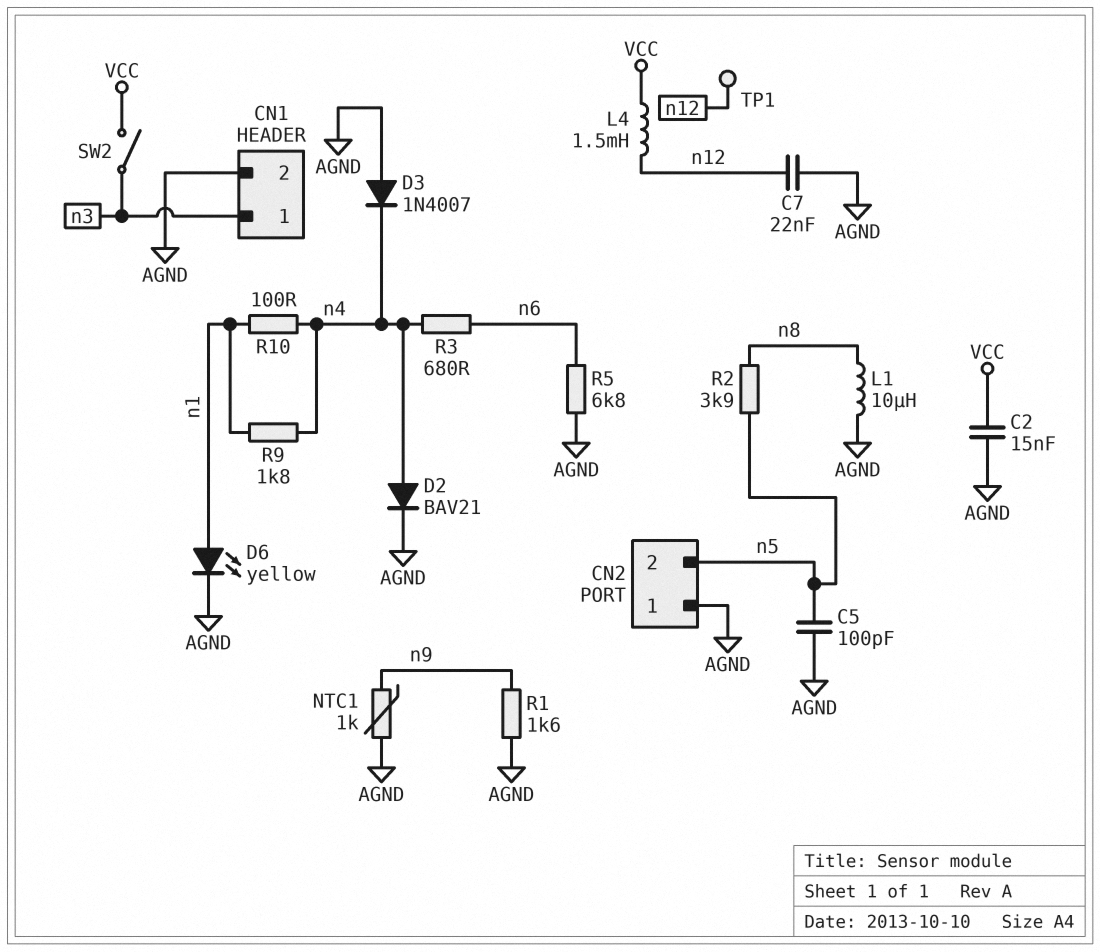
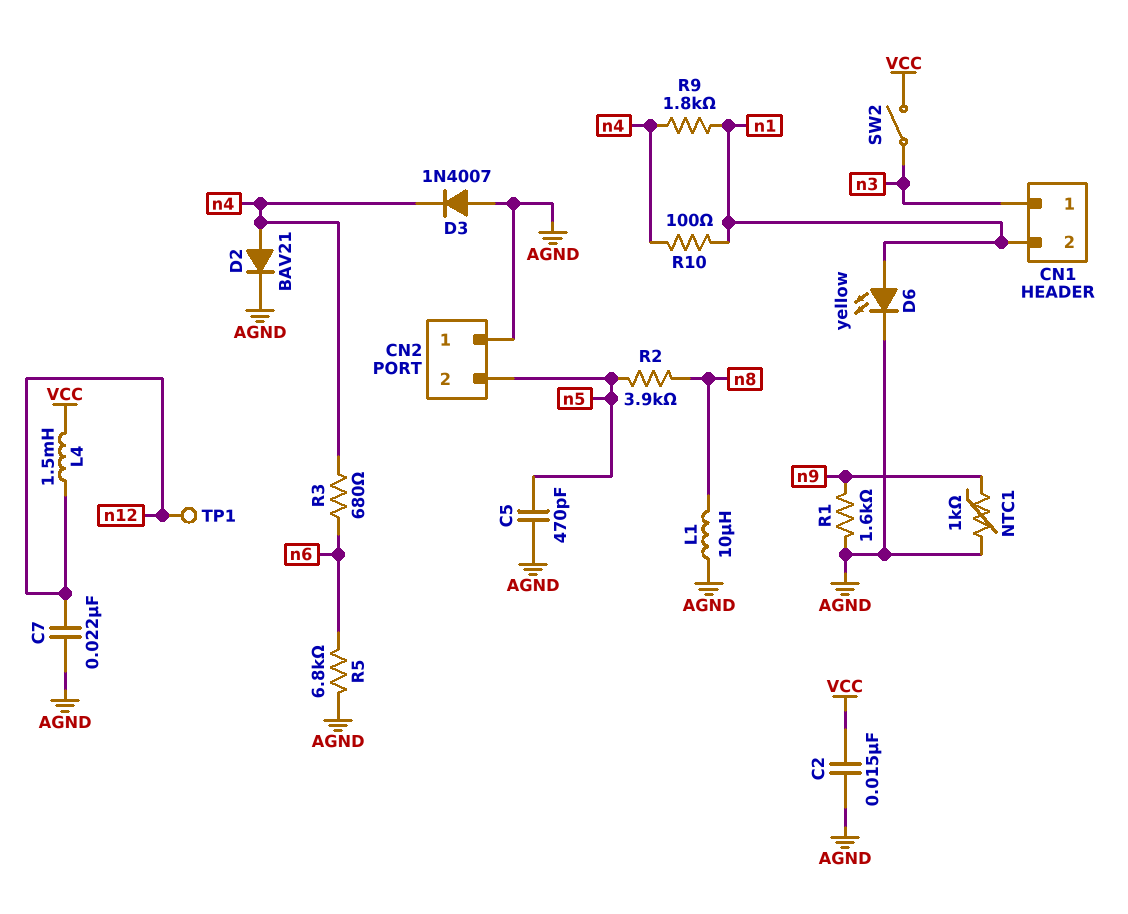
C5: 100pF (AGND, n5) -> 470pF (AGND, n5)
CN1 pin 2: AGND -> n1

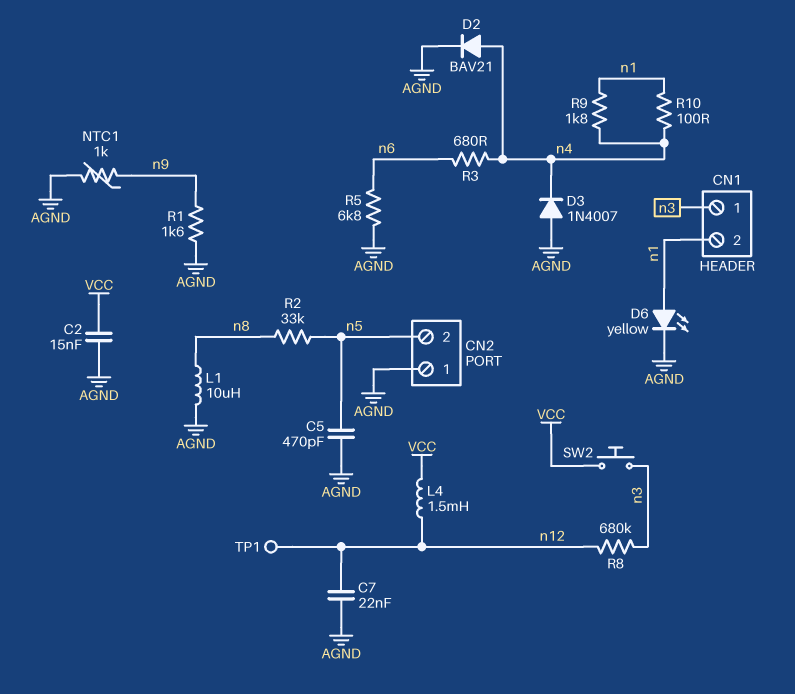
R2: 3.9k (n5, n8) -> 33k (n5, n8)
R8: none -> 680k (n3, n12)
SW2: switch (VCC, n3) -> button (VCC, n3)

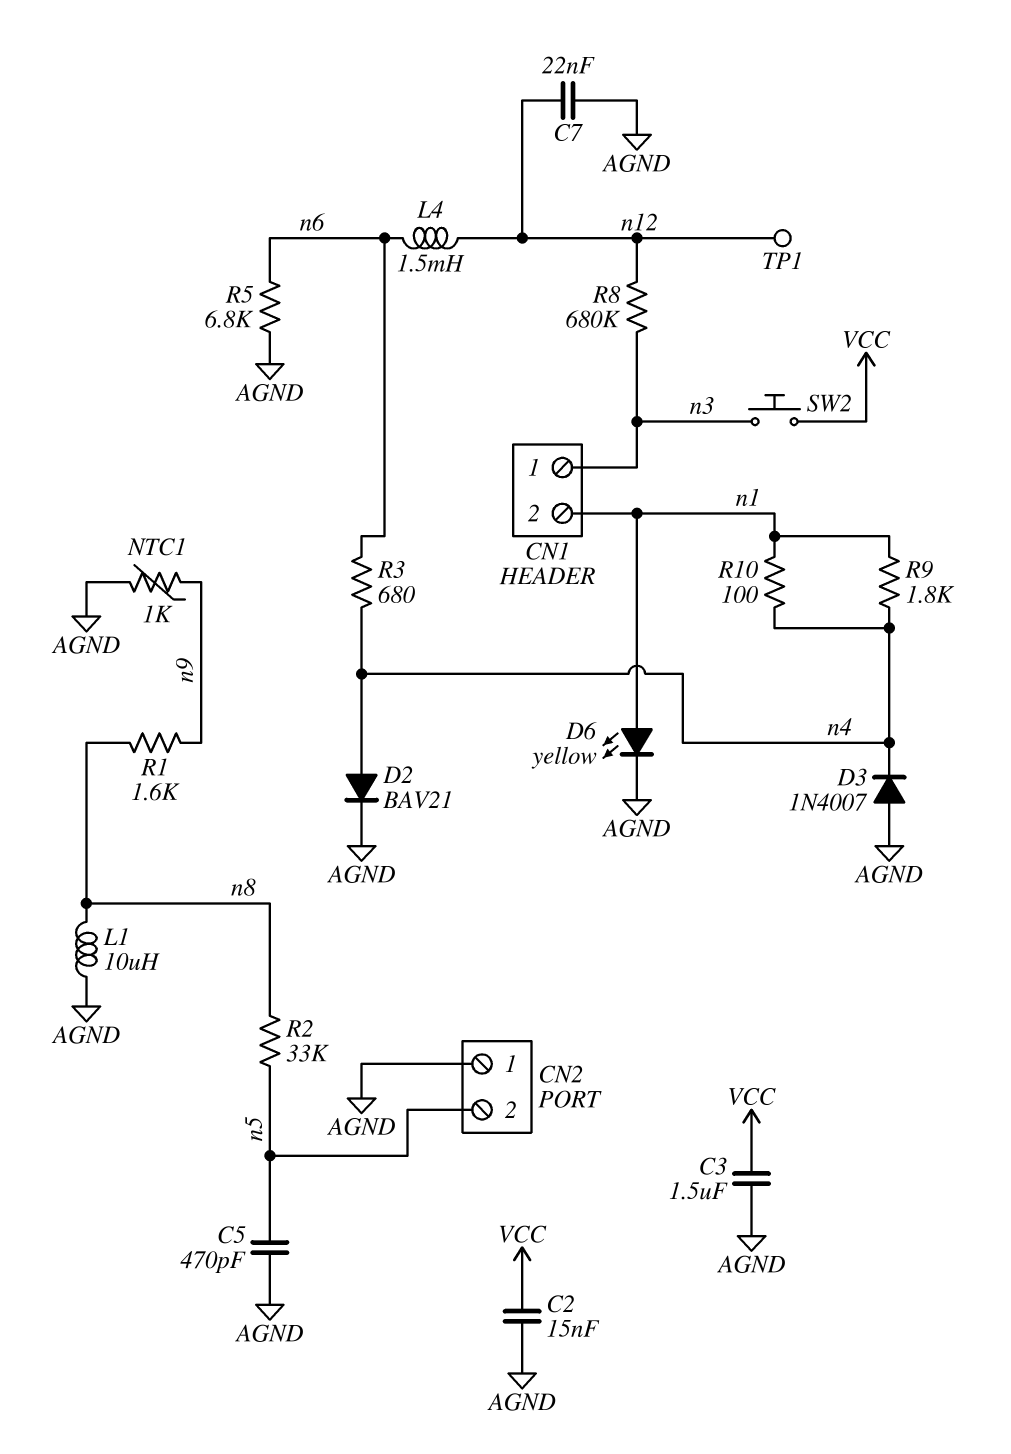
C3: none -> 1.5uF (AGND, VCC)
L4: 1.5mH (VCC, n12) -> 1.5mH (n6, n12)
R1: 1.6k (AGND, n9) -> 1.6k (n8, n9)

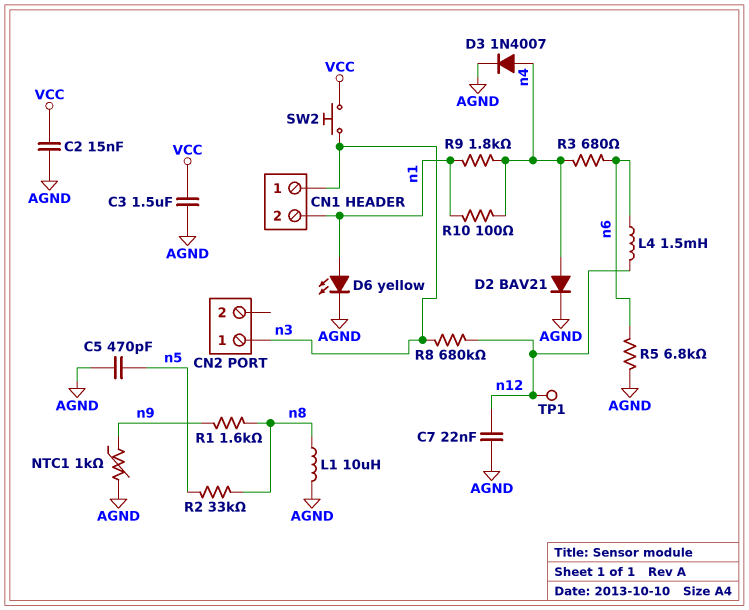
CN2 pin 1: AGND -> n3
CN2 pin 2: n5 -> none
D3: diode 1N4007 (A AGND, K n4) -> diode 1N4007 (A n4, K AGND)

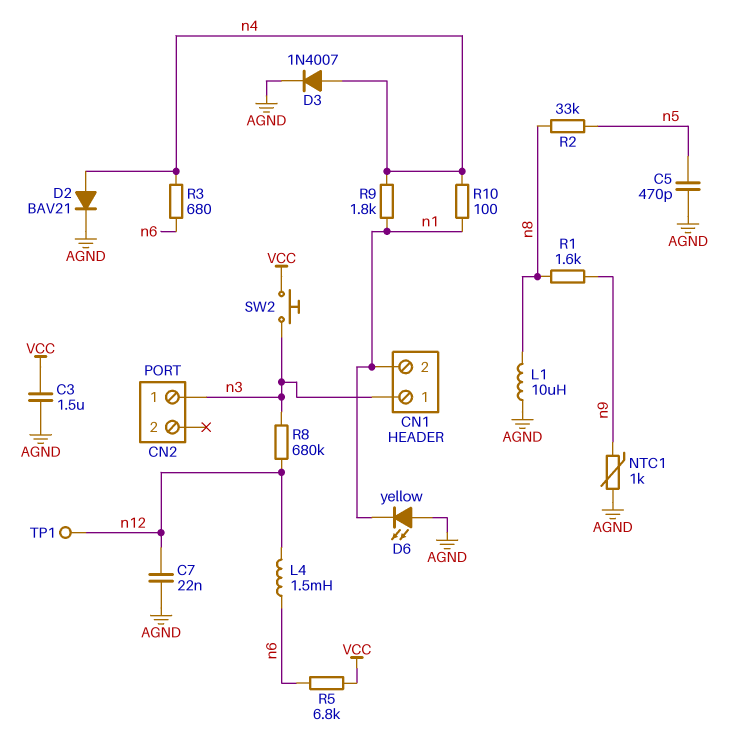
C2: 15nF (AGND, VCC) -> none
D6: LED yellow (A n1, K AGND) -> LED yellow (A AGND, K n1)
R5: 6.8k (AGND, n6) -> 6.8k (VCC, n6)

